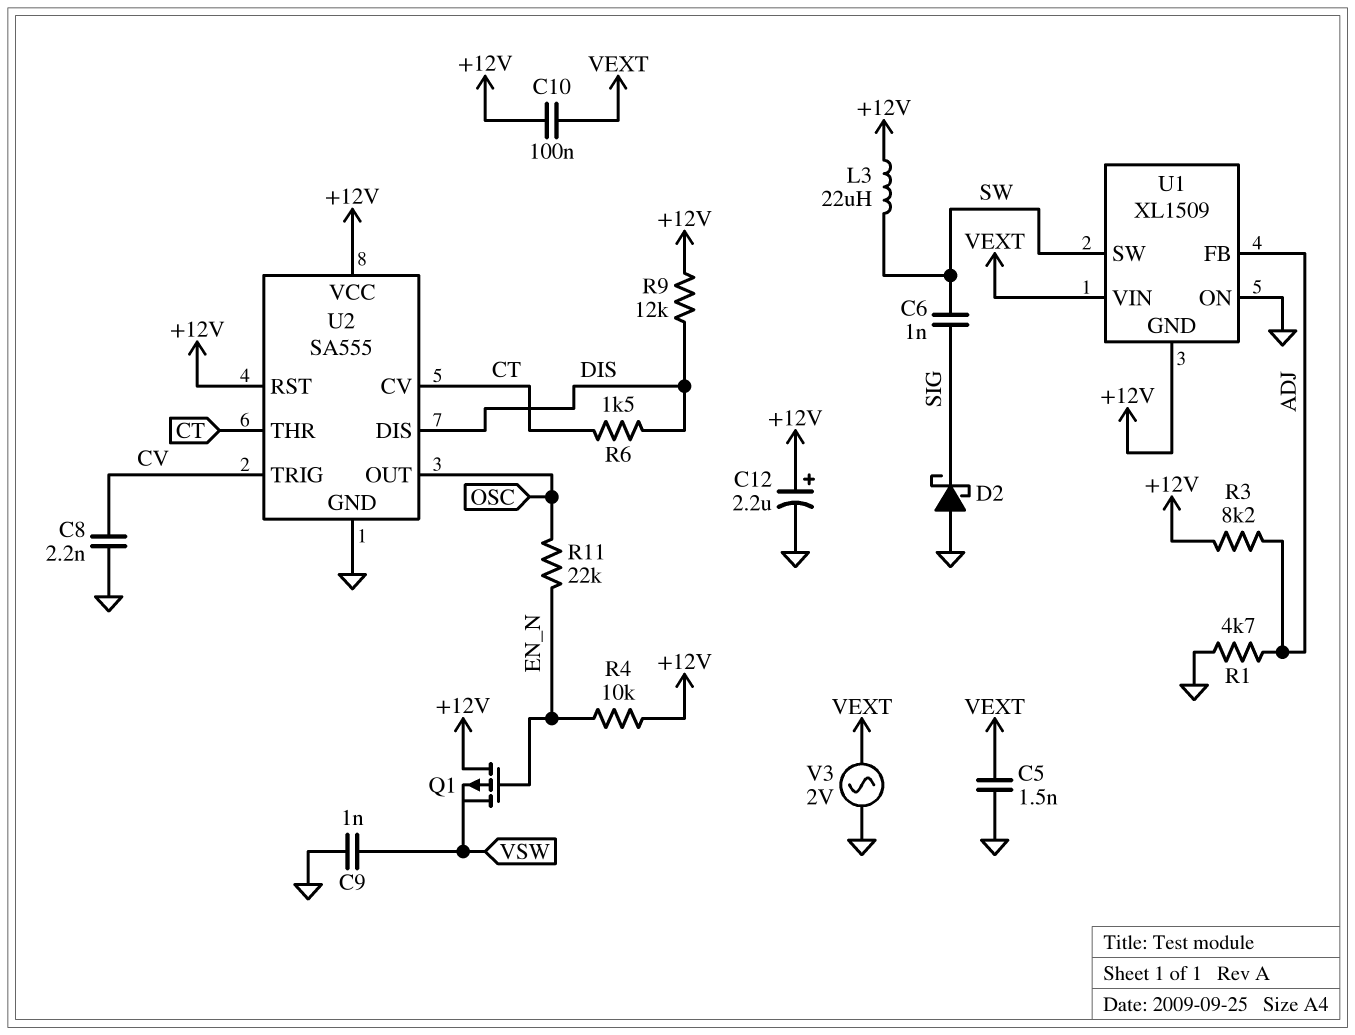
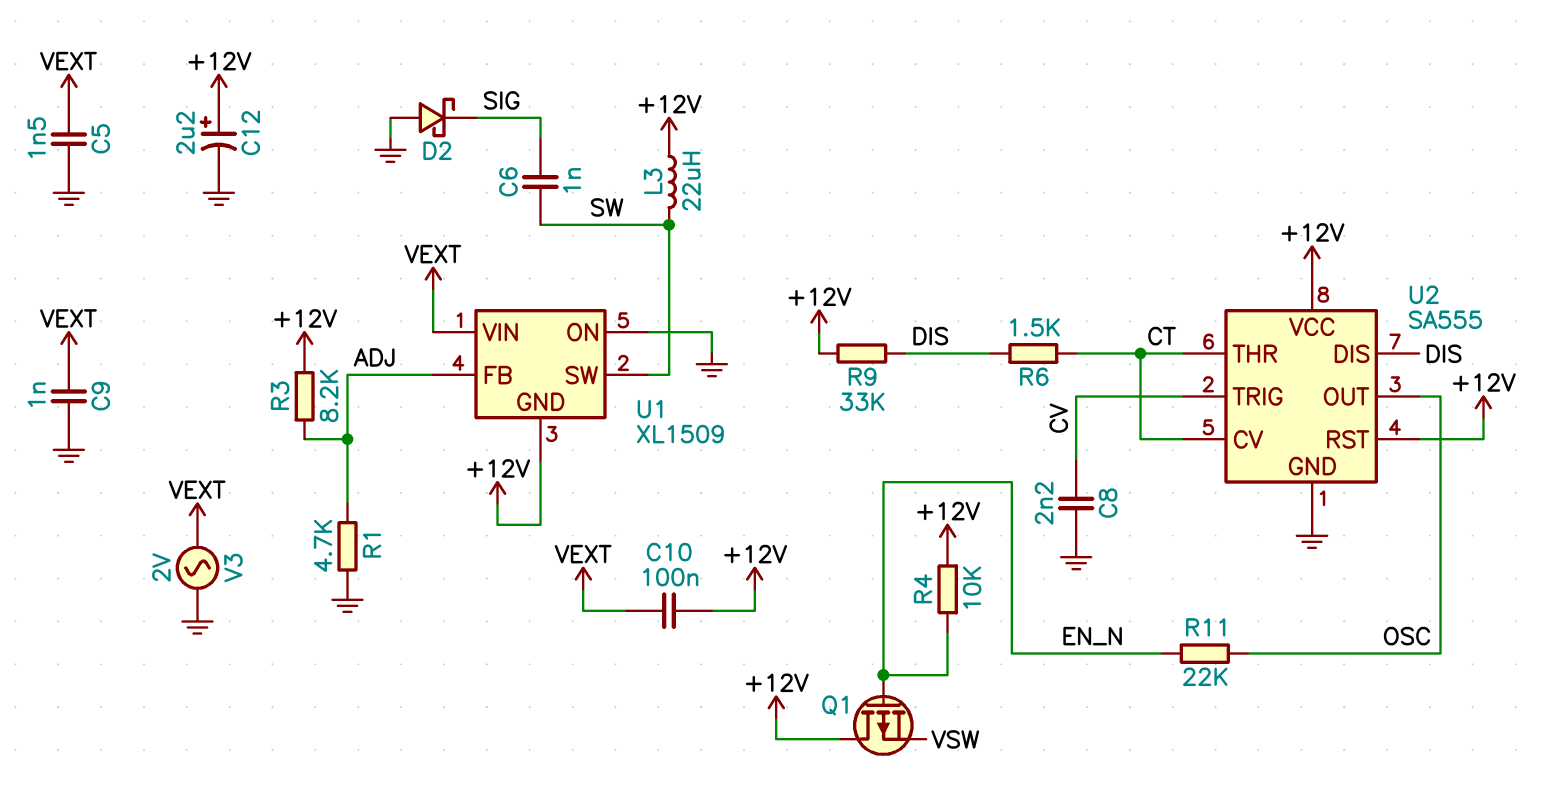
C9: 1nF (GND, VSW) -> 1nF (GND, VEXT)
R9: 12k (+12V, DIS) -> 33k (+12V, DIS)

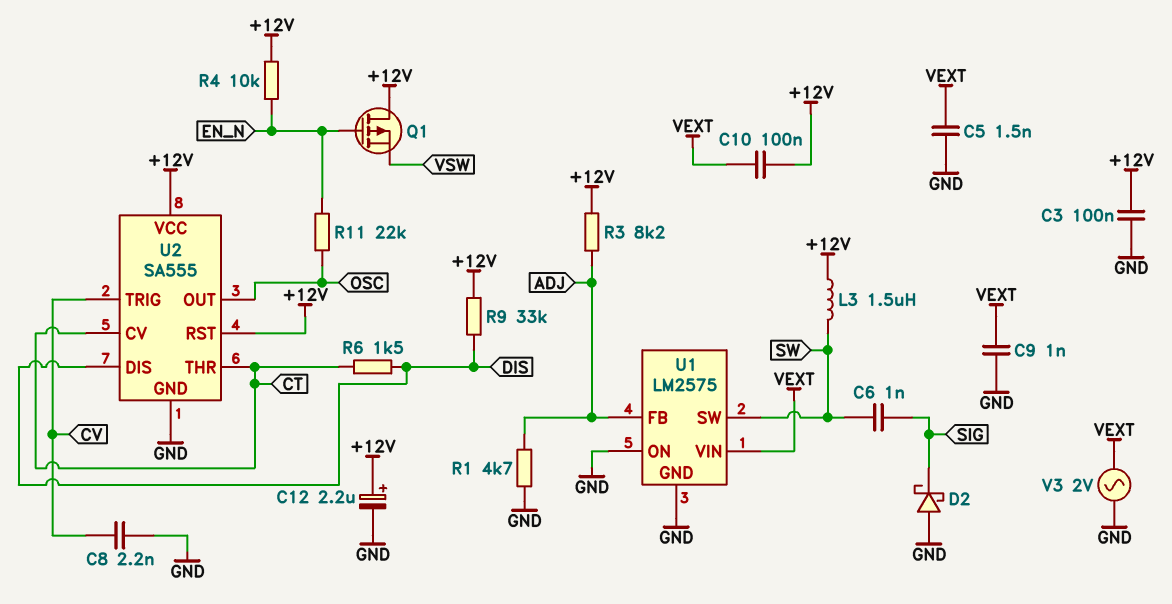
C3: none -> 100nF (+12V, GND)
L3: 22uH (+12V, SW) -> 1.5uH (+12V, SW)
U1: XL1509 -> LM2575
U1 pin GND: +12V -> GND

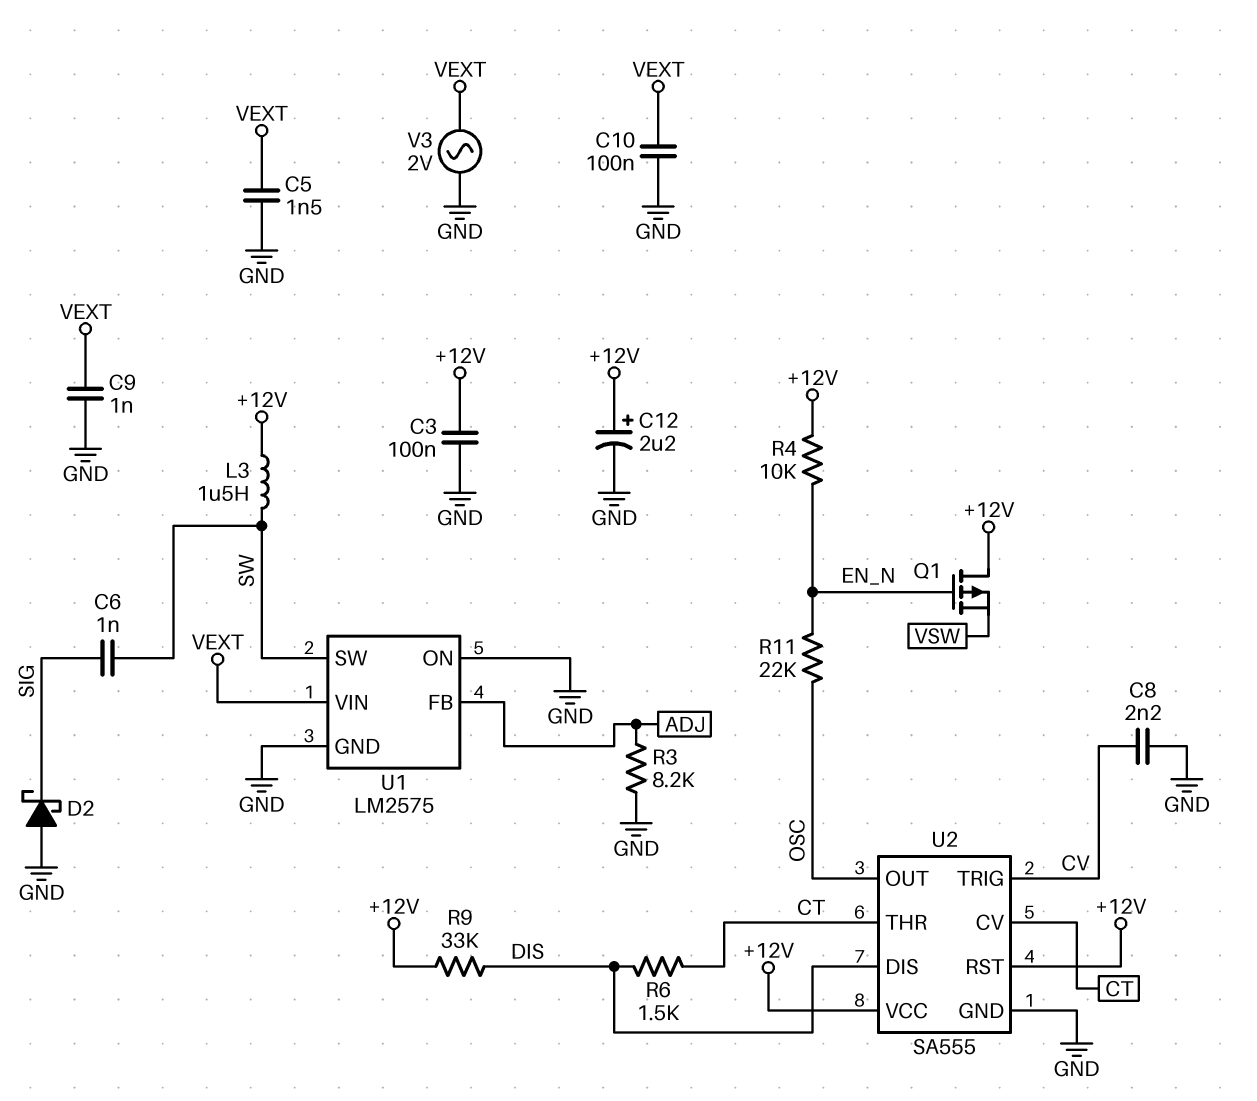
C10: 100nF (+12V, VEXT) -> 100nF (GND, VEXT)
R1: 4.7k (ADJ, GND) -> none
R3: 8.2k (+12V, ADJ) -> 8.2k (ADJ, GND)

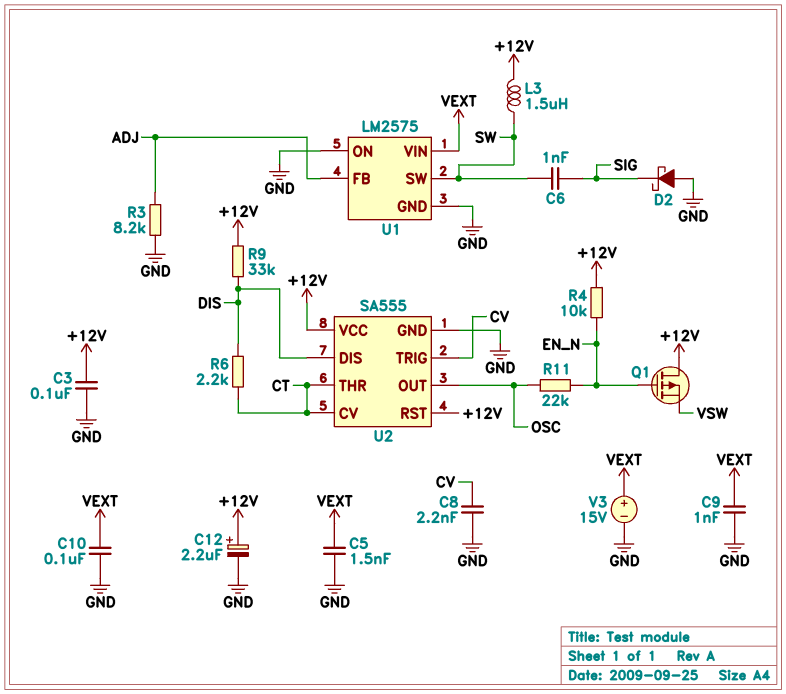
R6: 1.5k (CT, DIS) -> 2.2k (CT, DIS)
V3: AC 2V (GND, VEXT) -> 15V (plus VEXT, minus GND)

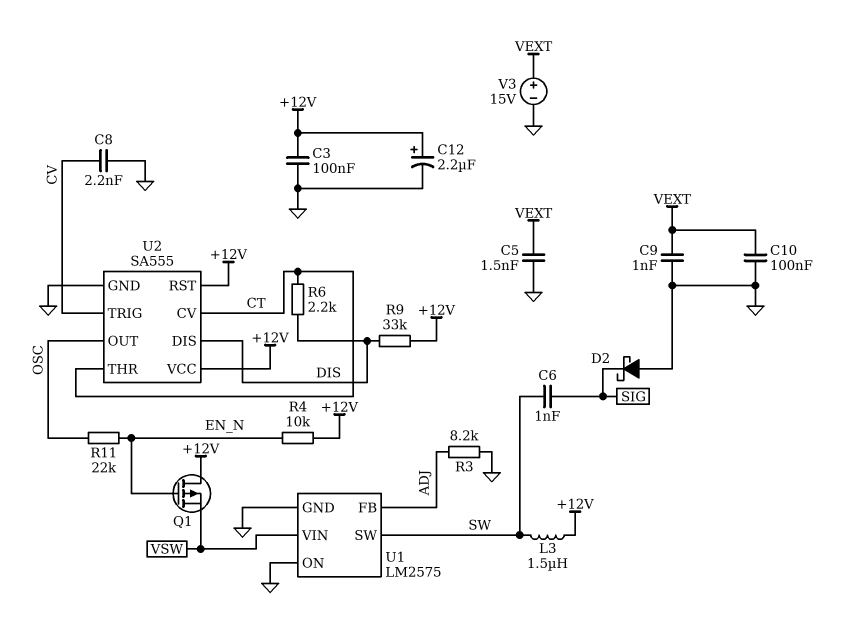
U1 pin VIN: VEXT -> VSW

